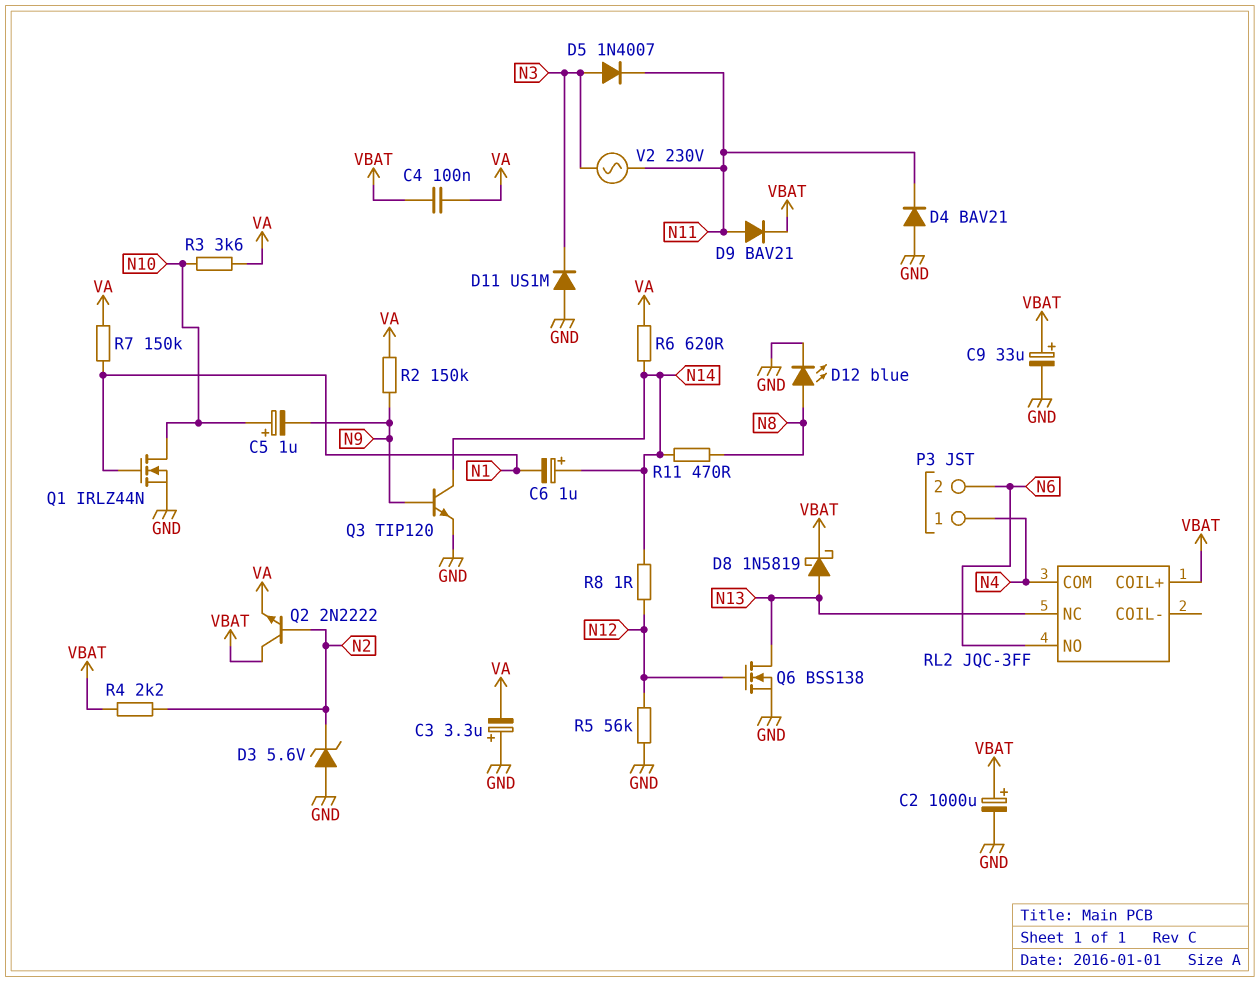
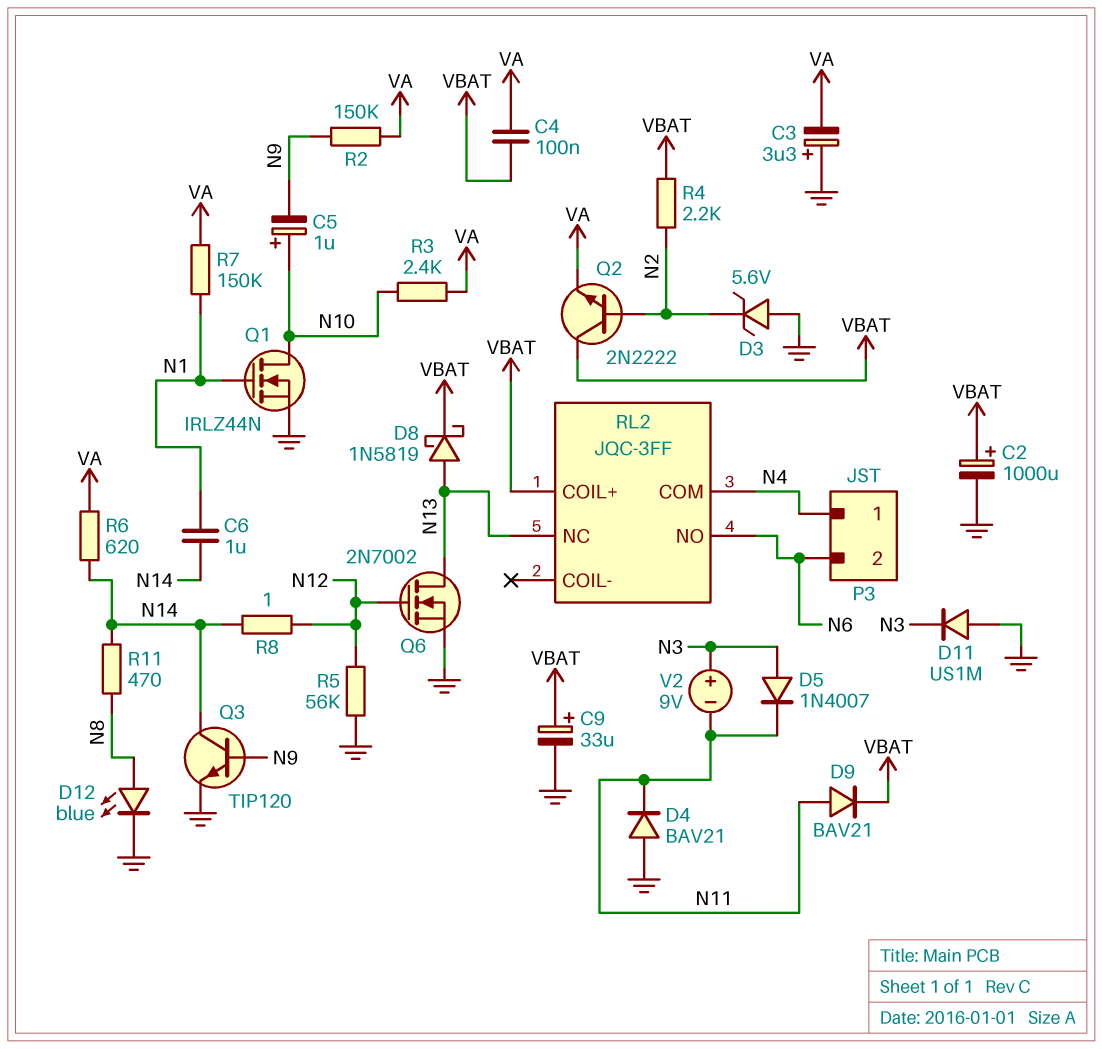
C6: 1uF (plus N14, minus N1) -> 1uF (N1, N14)
Q6: NMOS BSS138 (G N12, D N13, S GND) -> NMOS 2N7002 (G N12, D N13, S GND)
R3: 3.6k (N10, VA) -> 2.4k (N10, VA)
V2: AC 230V (N3, N11) -> 9V (plus N3, minus N11)

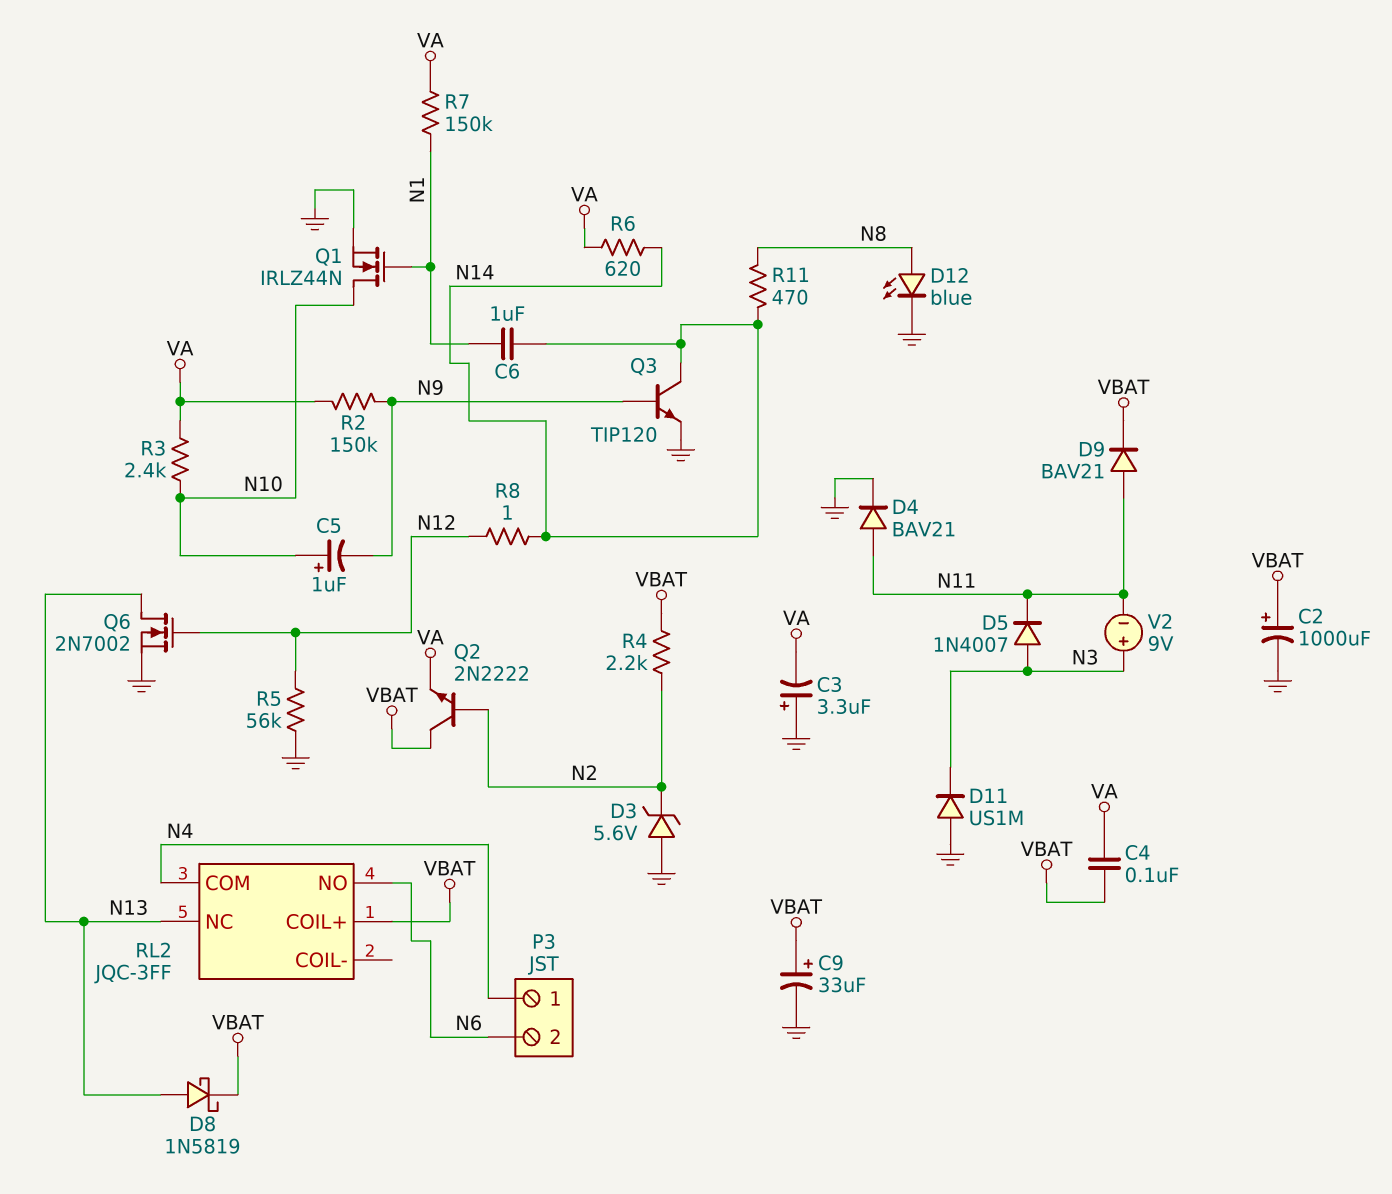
D4: diode BAV21 (A GND, K N11) -> diode BAV21 (A N11, K GND)

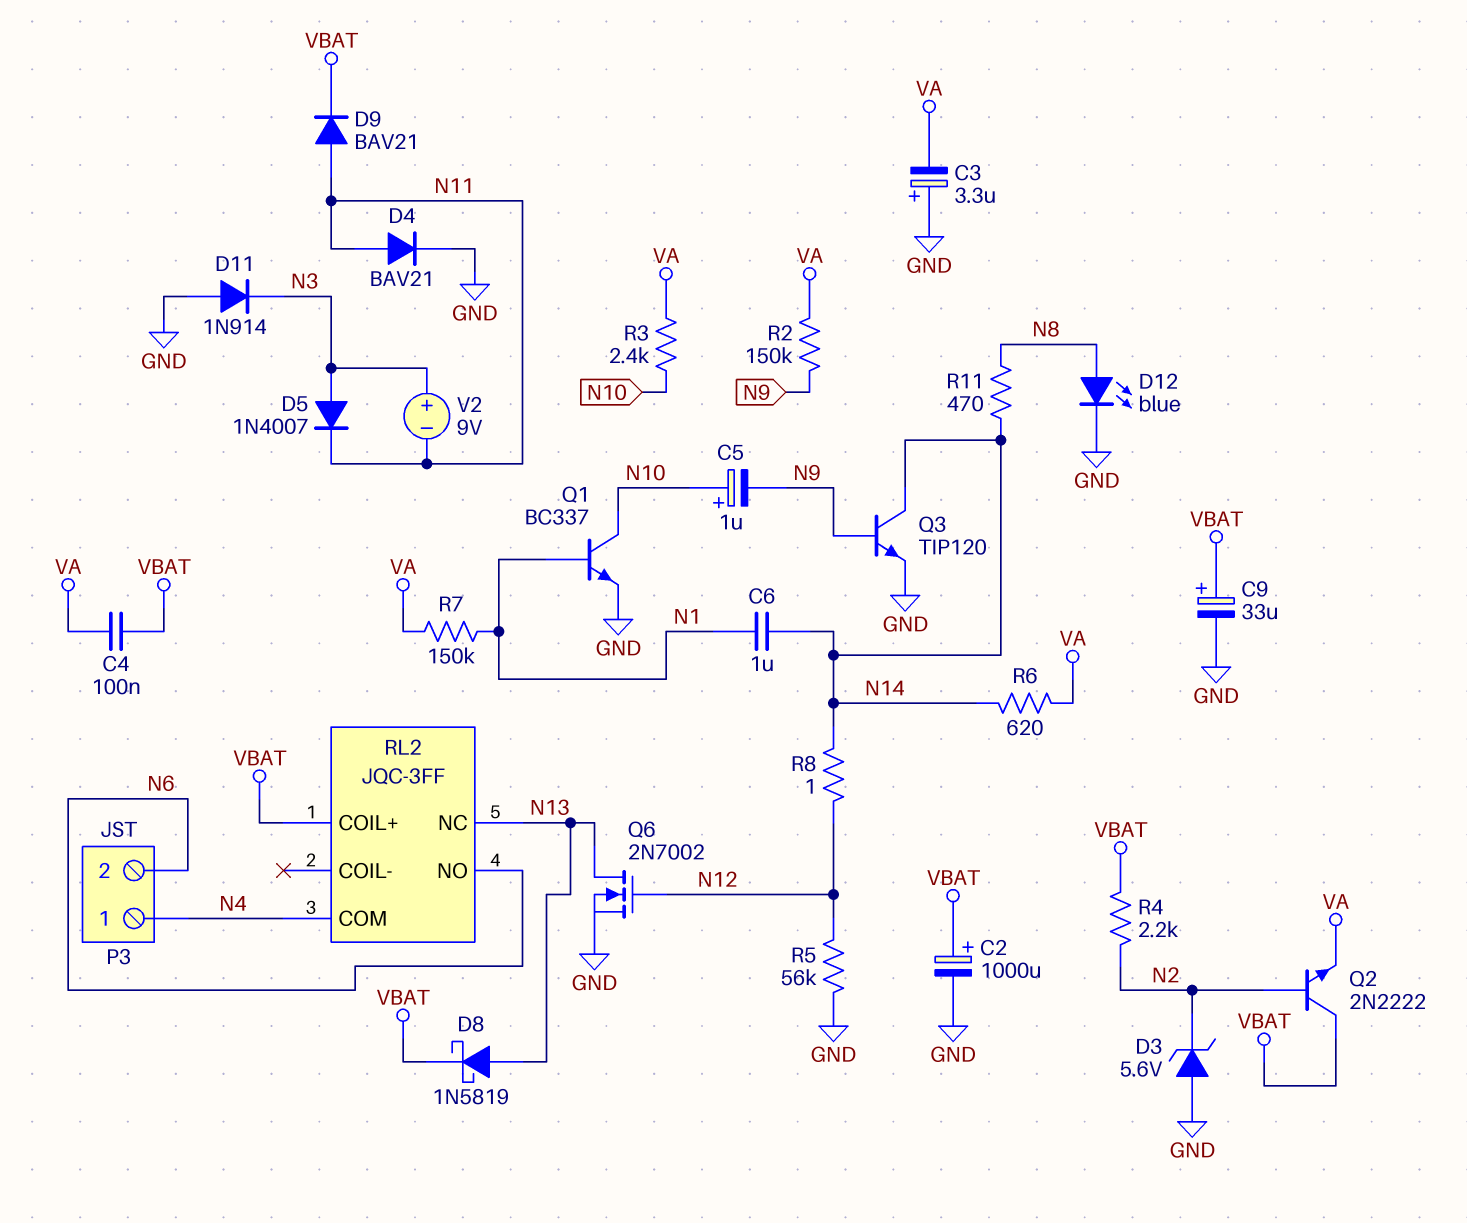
D11: diode US1M (A GND, K N3) -> diode 1N914 (A GND, K N3)
Q1: NMOS IRLZ44N (G N1, D N10, S GND) -> NPN BC337 (B N1, C N10, E GND)

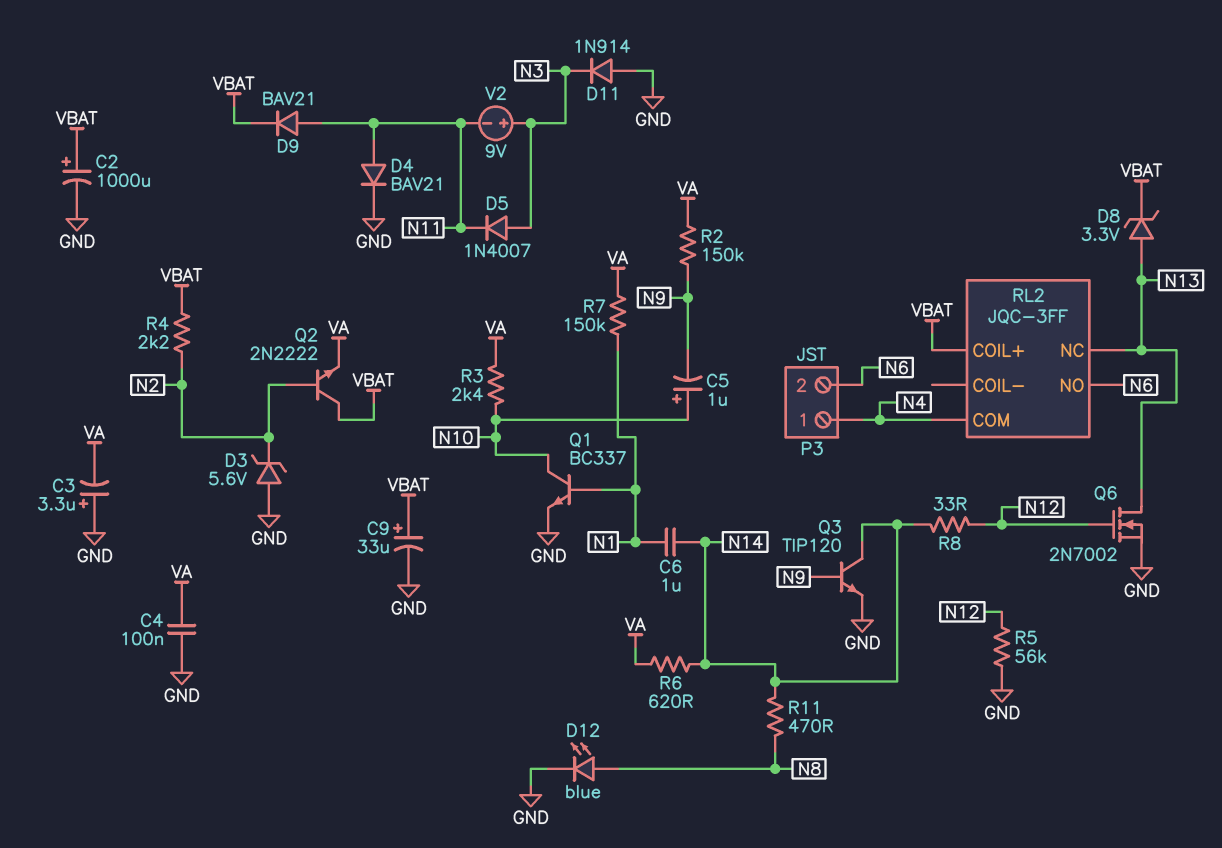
C4: 100nF (VA, VBAT) -> 100nF (GND, VA)
D8: schottky 1N5819 (A N13, K VBAT) -> zener 3.3V (A N13, K VBAT)
R8: 1 (N12, N14) -> 33 (N12, N14)

